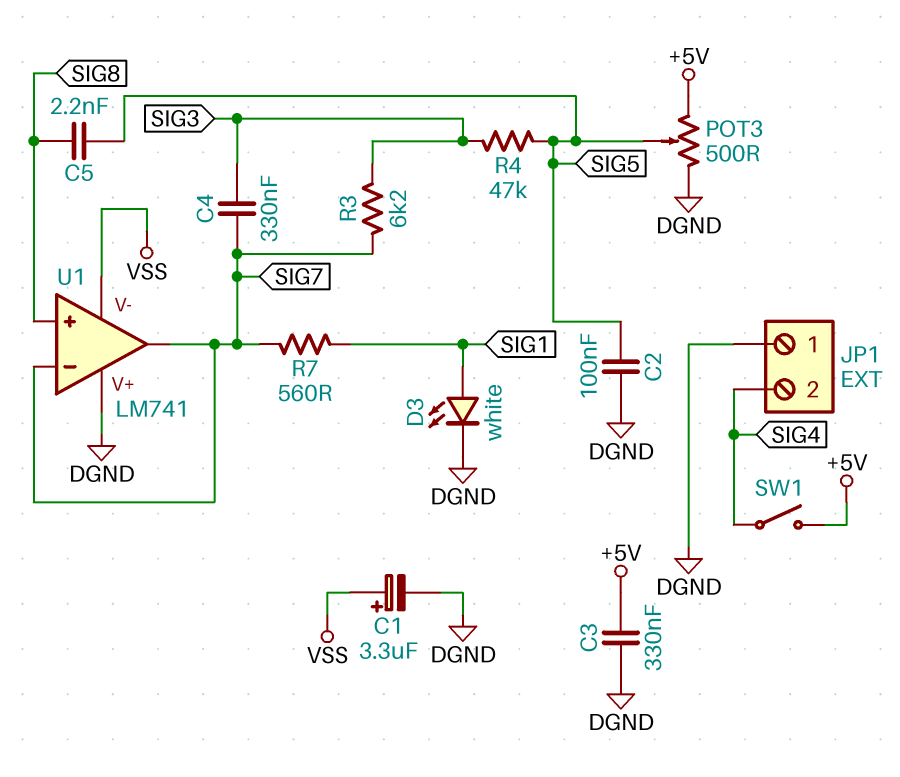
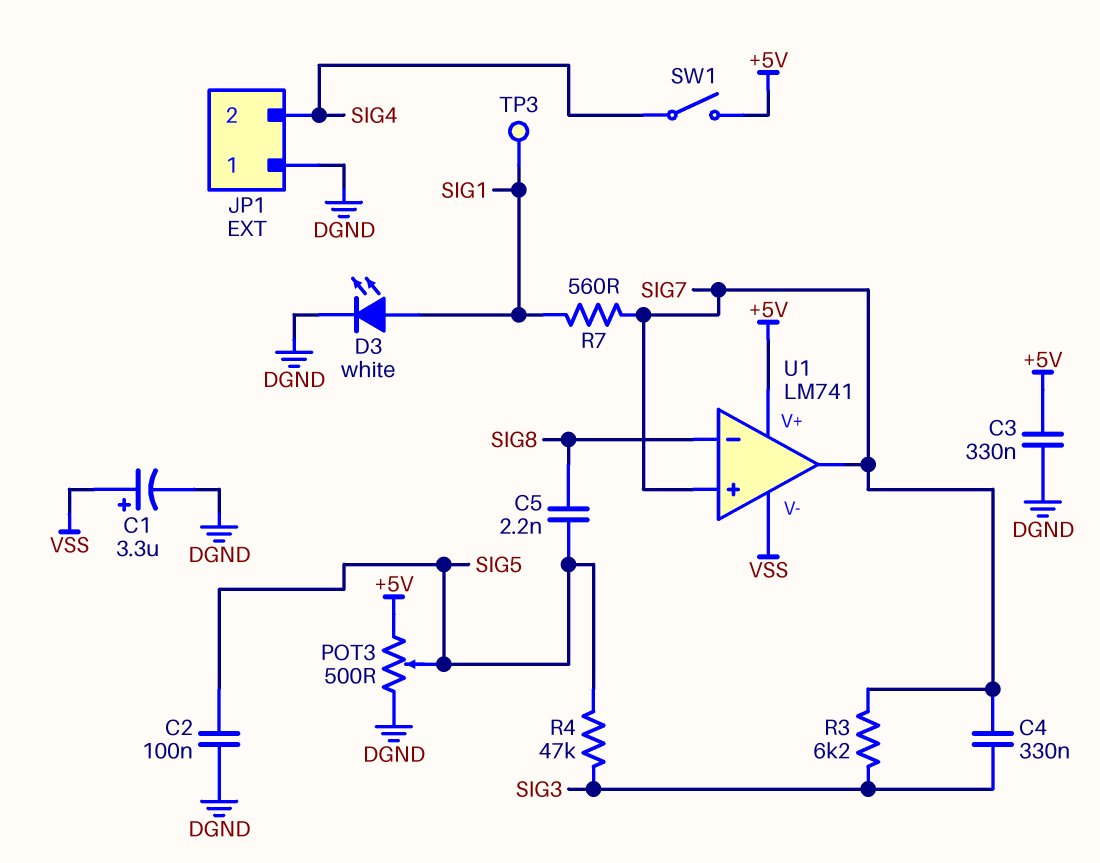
TP3: none -> test point (SIG1)
U1 pin V+: DGND -> +5V
U1 pin in+: SIG8 -> SIG7
U1 pin in-: SIG7 -> SIG8

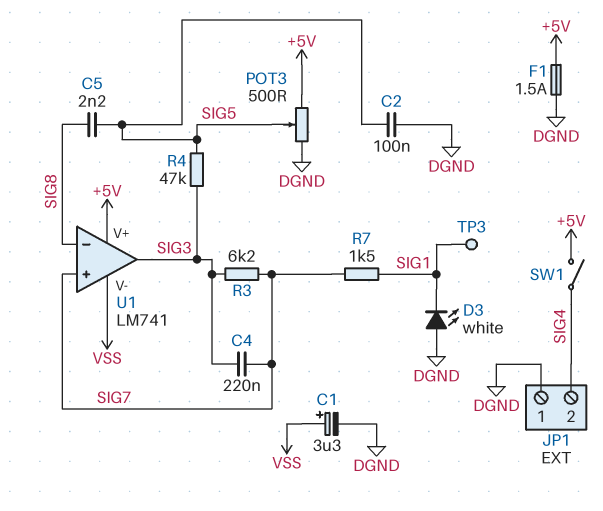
C3: 330nF (+5V, DGND) -> none
C4: 330nF (SIG3, SIG7) -> 220nF (SIG3, SIG7)
D3: LED white (A SIG1, K DGND) -> LED white (A DGND, K SIG1)
F1: none -> 1.5A (+5V, DGND)
R7: 560 (SIG1, SIG7) -> 1.5k (SIG1, SIG7)
U1 pin out: SIG7 -> SIG3

